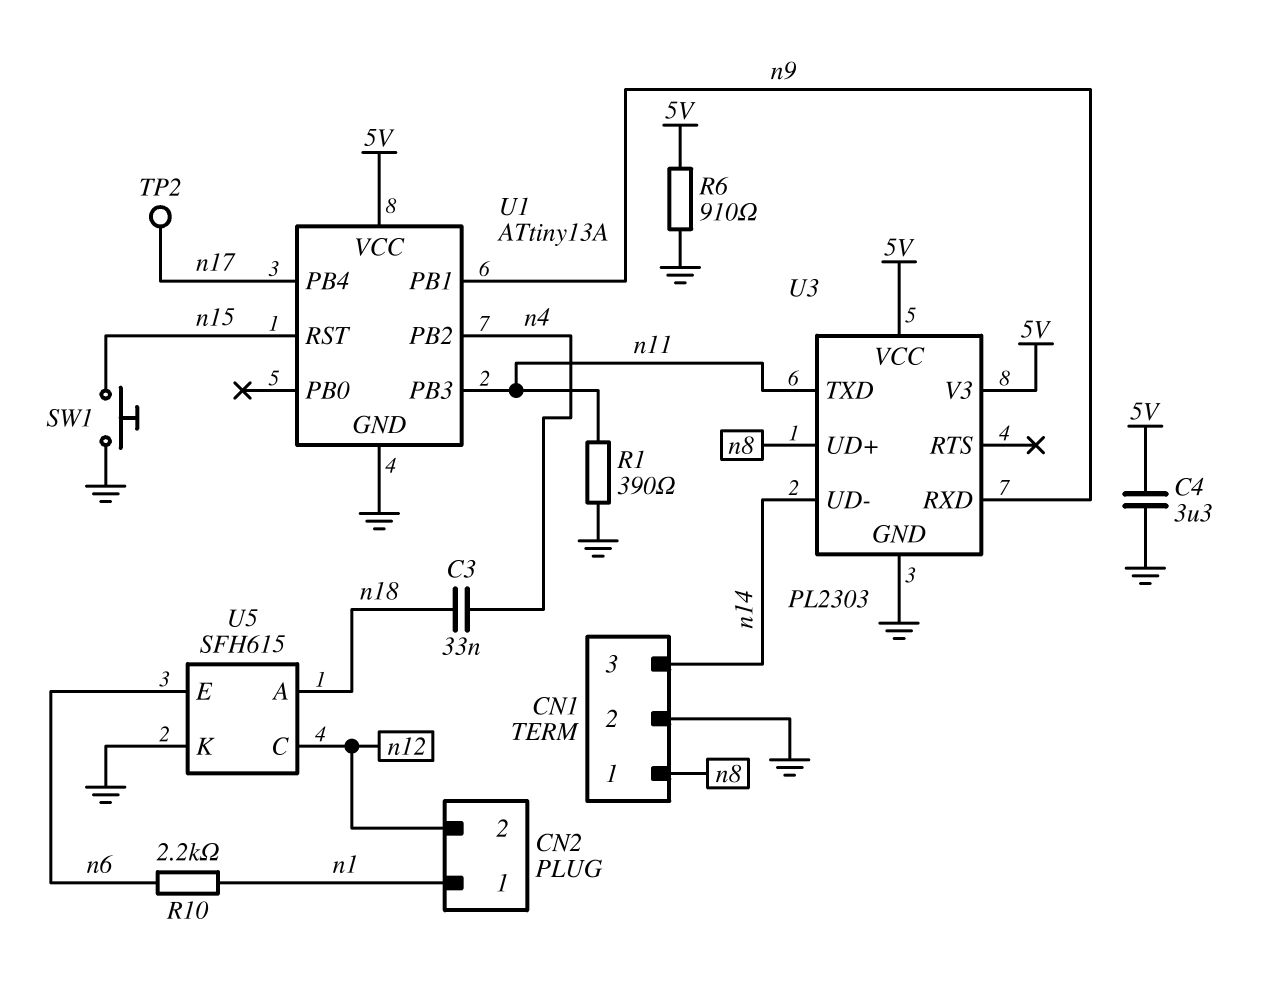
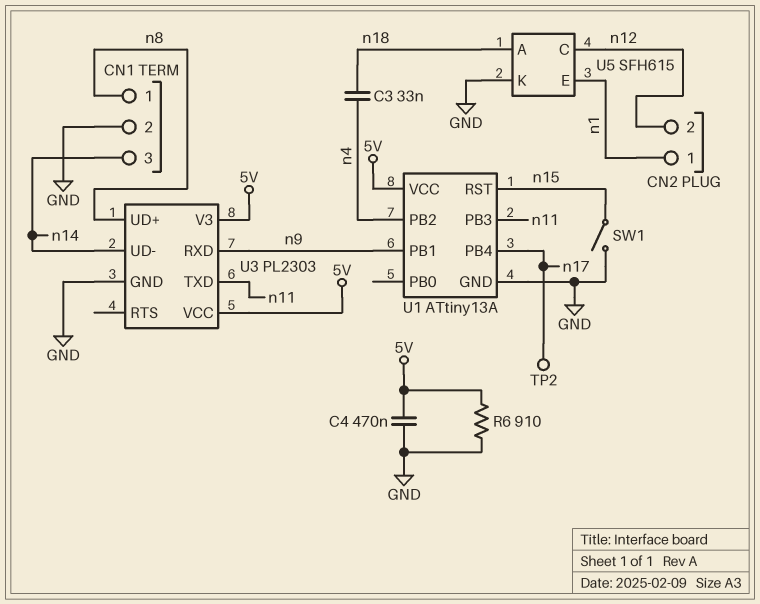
C4: 3.3uF (5V, GND) -> 470nF (5V, GND)
R1: 390 (GND, n11) -> none
R10: 2.2k (n1, n6) -> none
SW1: button (GND, n15) -> switch (GND, n15)
U5 pin E: n6 -> n1

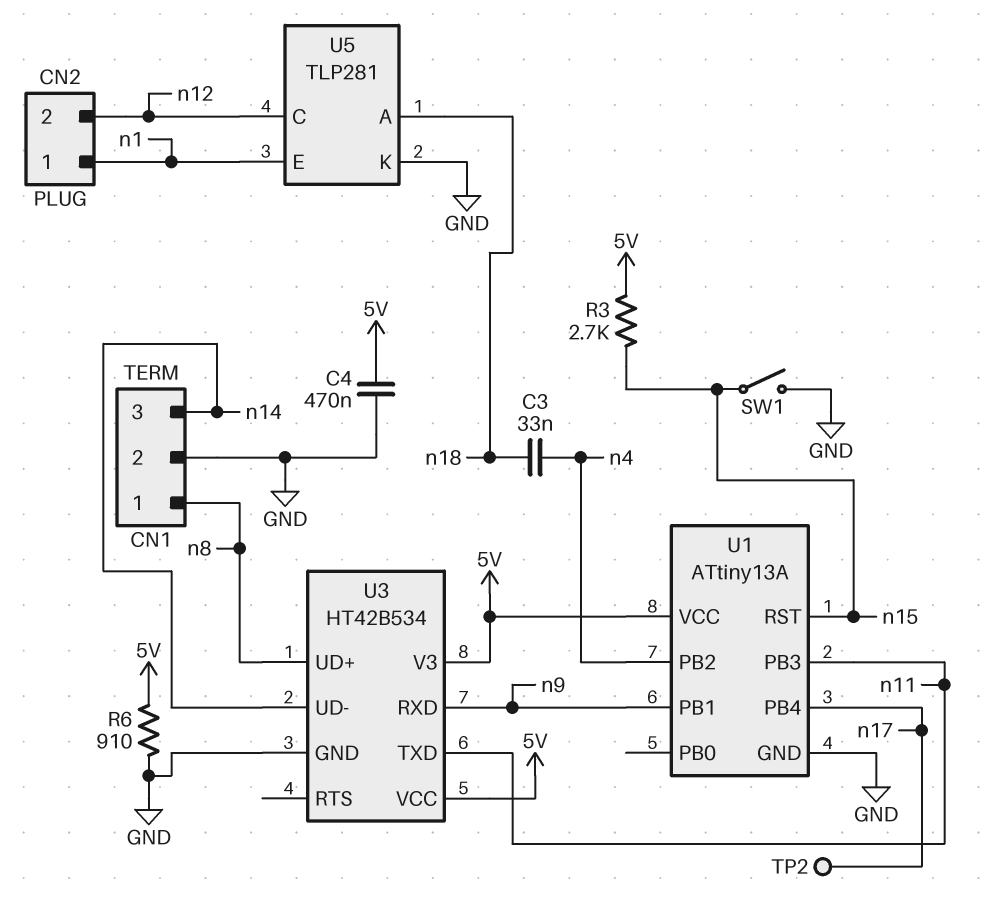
R3: none -> 2.7k (5V, n15)
U3: PL2303 -> HT42B534
U5: SFH615 -> TLP281

